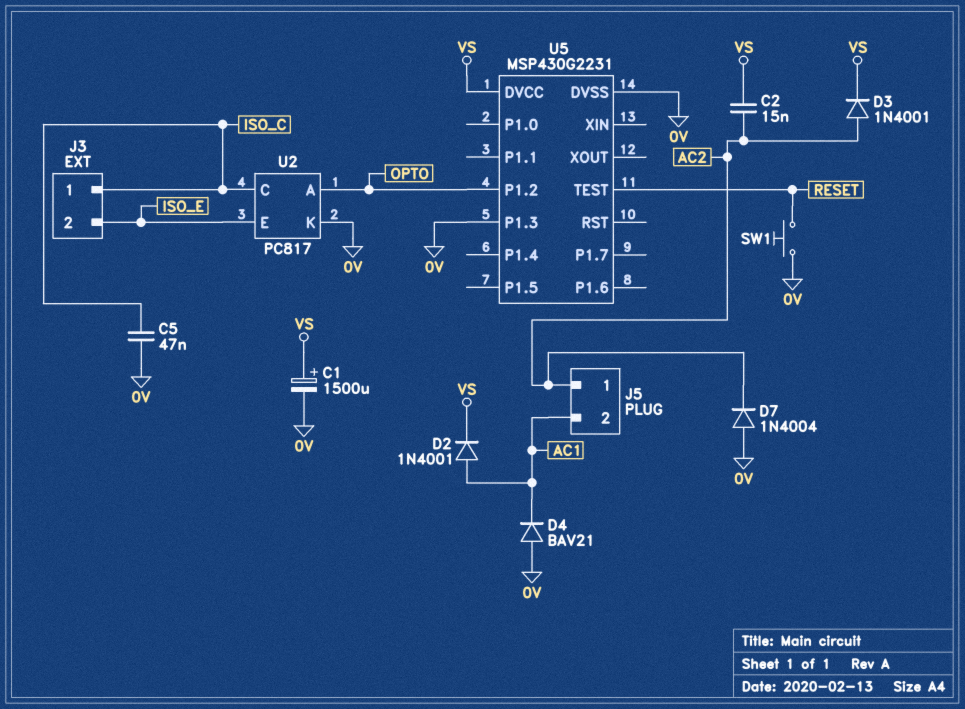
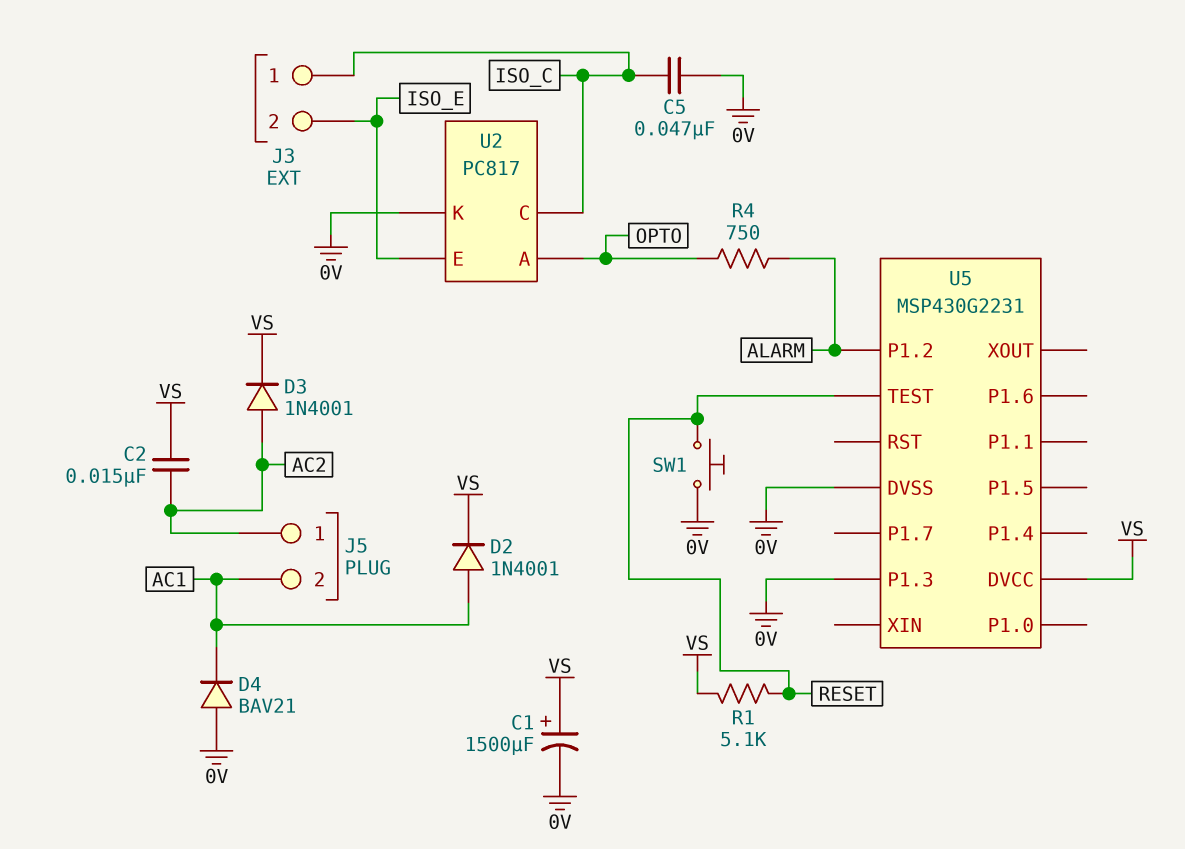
D7: diode 1N4004 (A 0V, K AC2) -> none
R1: none -> 5.1k (RESET, VS)
R4: none -> 750 (ALARM, OPTO)
U5 pin P1.2: OPTO -> ALARM

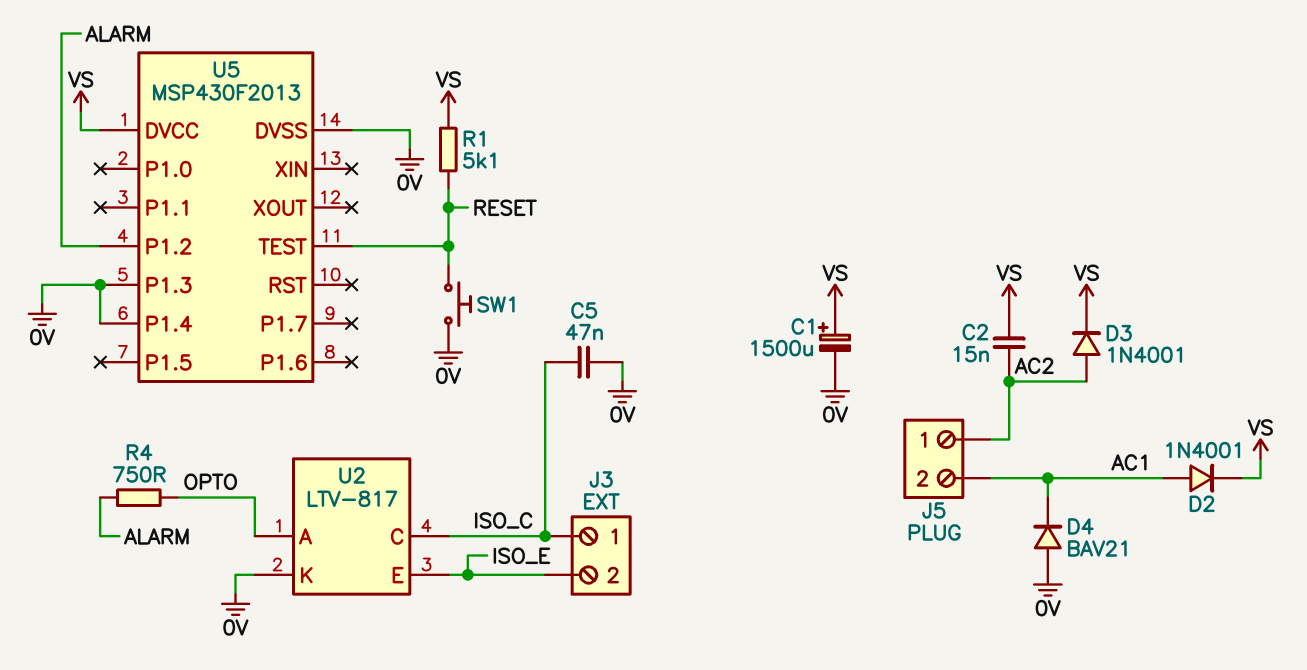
U2: PC817 -> LTV-817
U5: MSP430G2231 -> MSP430F2013
U5 pin P1.4: none -> 0V

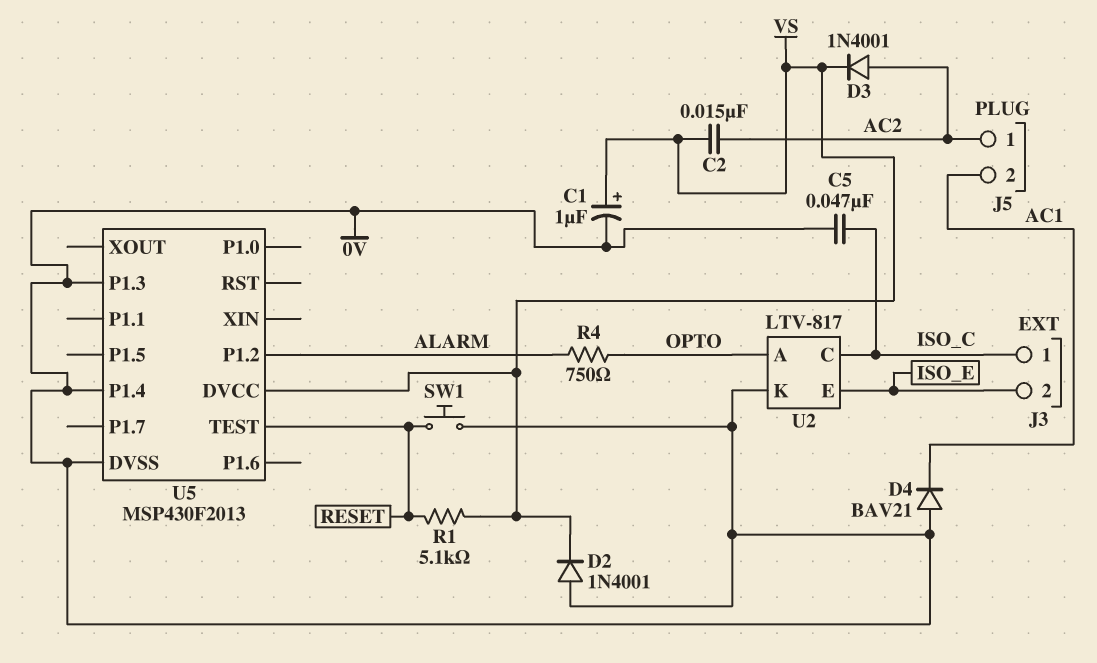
C1: 1500uF (plus VS, minus 0V) -> 1uF (plus VS, minus 0V)
D2: diode 1N4001 (A AC1, K VS) -> diode 1N4001 (A 0V, K VS)

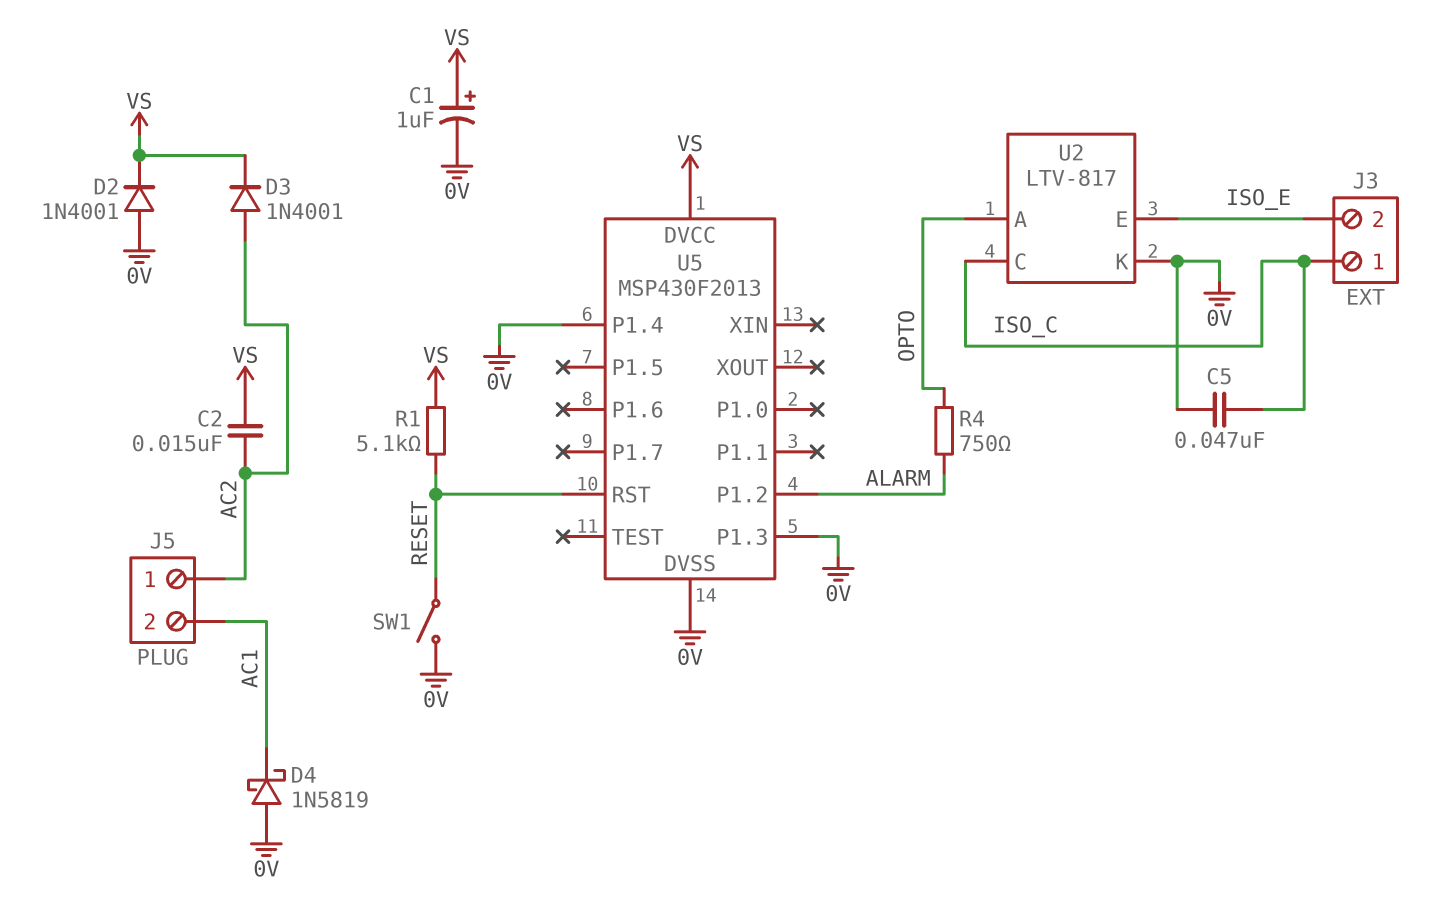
D4: diode BAV21 (A 0V, K AC1) -> schottky 1N5819 (A 0V, K AC1)
SW1: button (0V, RESET) -> switch (0V, RESET)
U5 pin RST: none -> RESET
U5 pin TEST: RESET -> none

